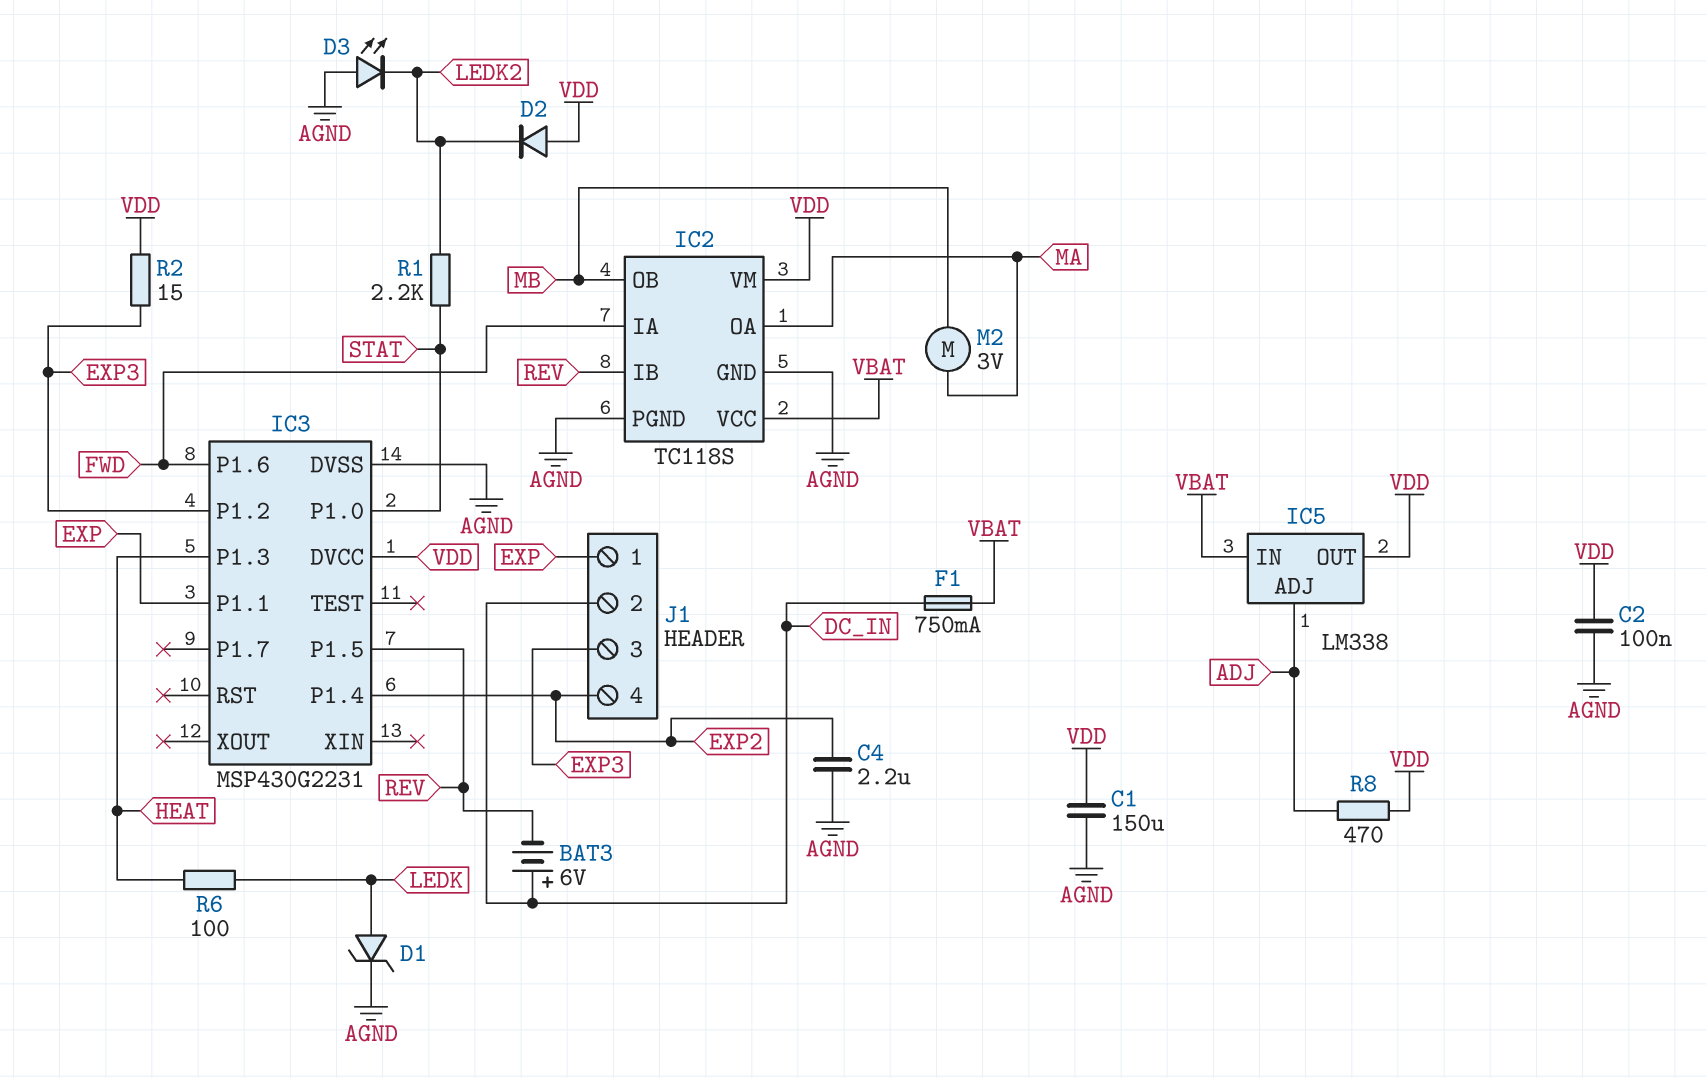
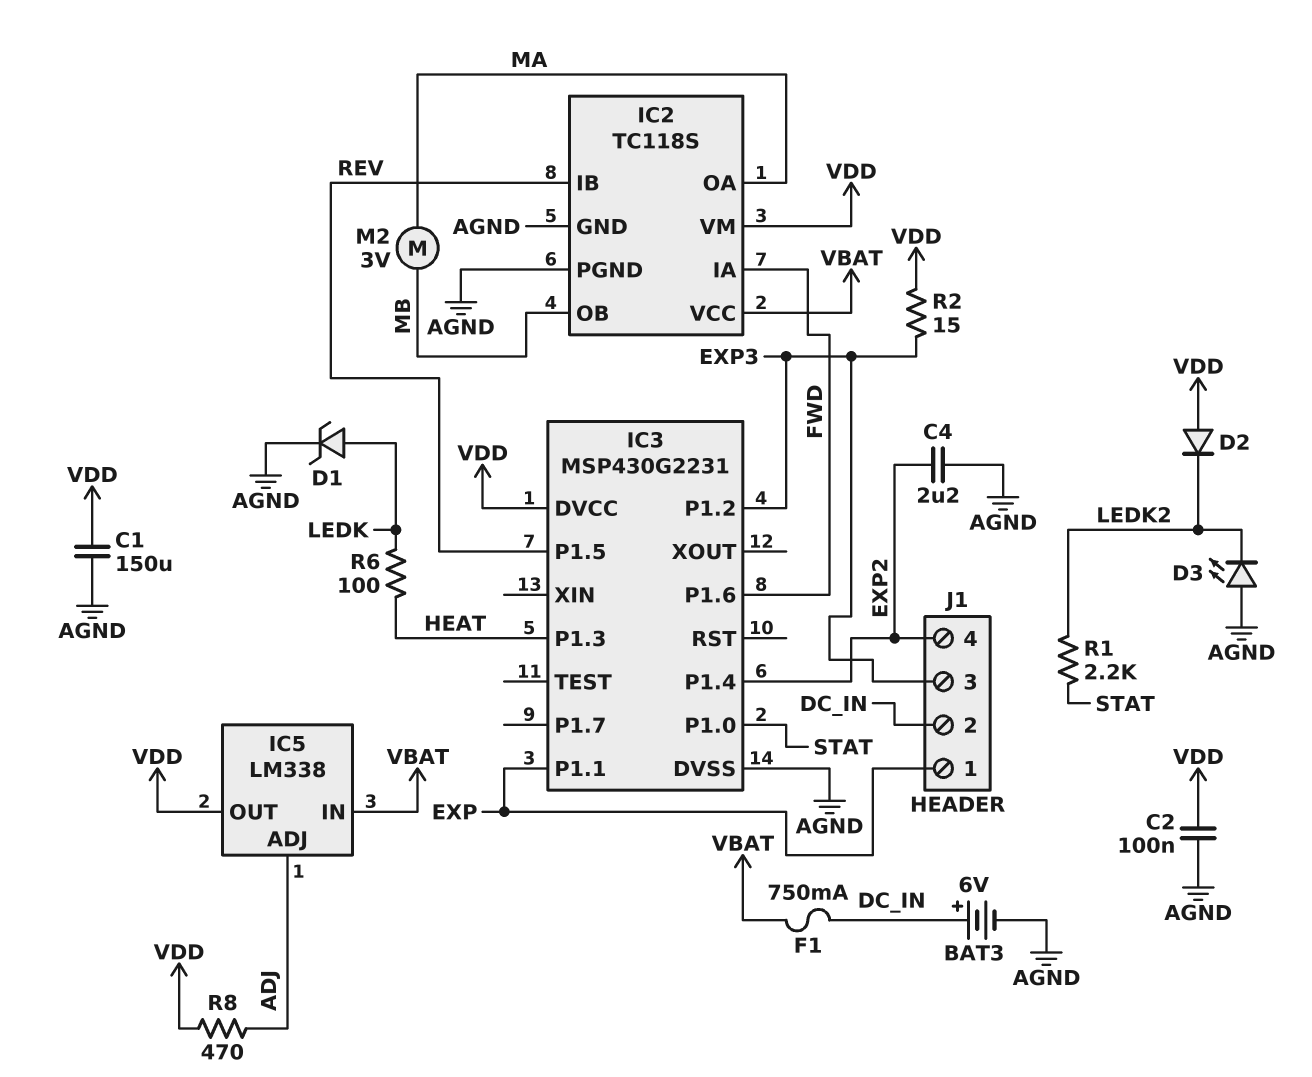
BAT3: 6V (plus DC_IN, minus REV) -> 6V (plus DC_IN, minus AGND)

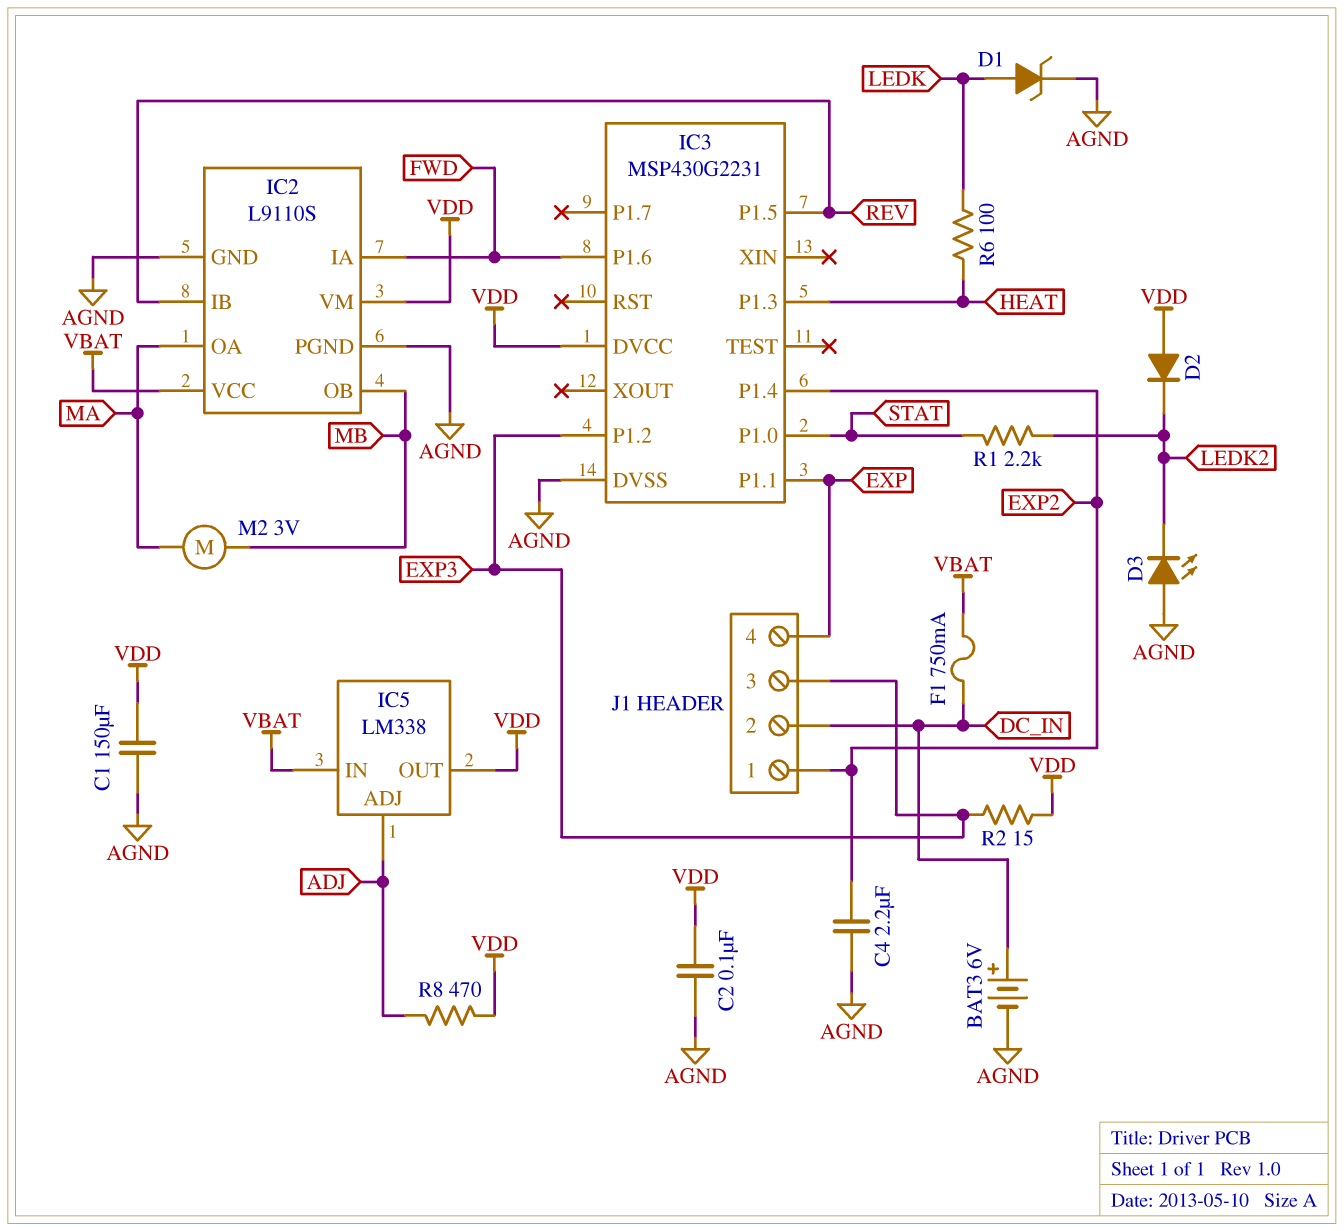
IC2: TC118S -> L9110S
J1 pin 1: EXP -> EXP2
J1 pin 4: EXP2 -> EXP

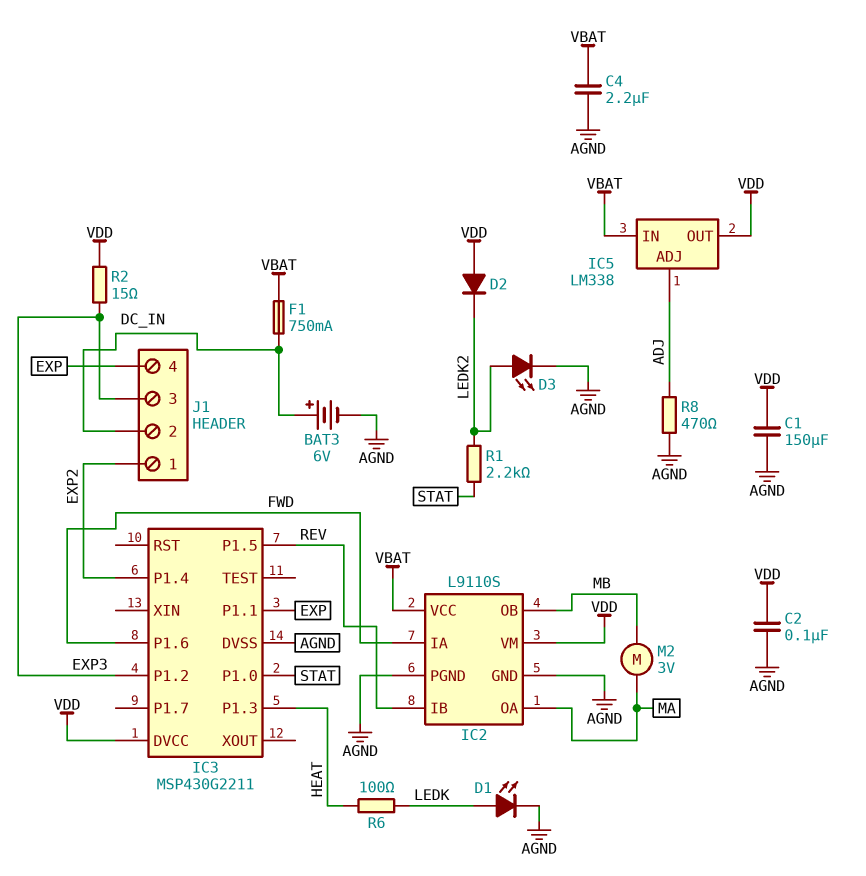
C4: 2.2uF (AGND, EXP2) -> 2.2uF (AGND, VBAT)
D1: zener (A LEDK, K AGND) -> LED (A LEDK, K AGND)
D3: LED (A AGND, K LEDK2) -> LED (A LEDK2, K AGND)
IC3: MSP430G2231 -> MSP430G2211
R8: 470 (ADJ, VDD) -> 470 (ADJ, AGND)

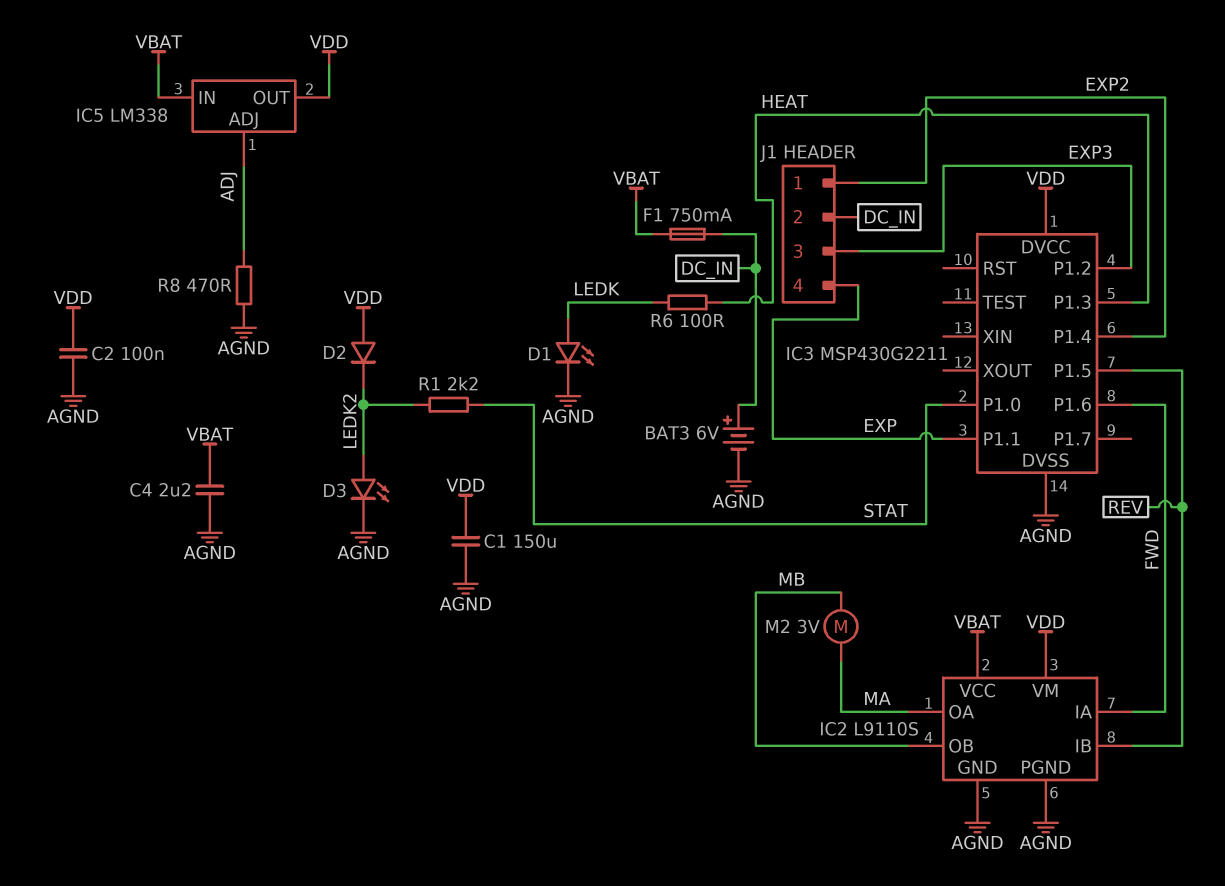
R2: 15 (EXP3, VDD) -> none

